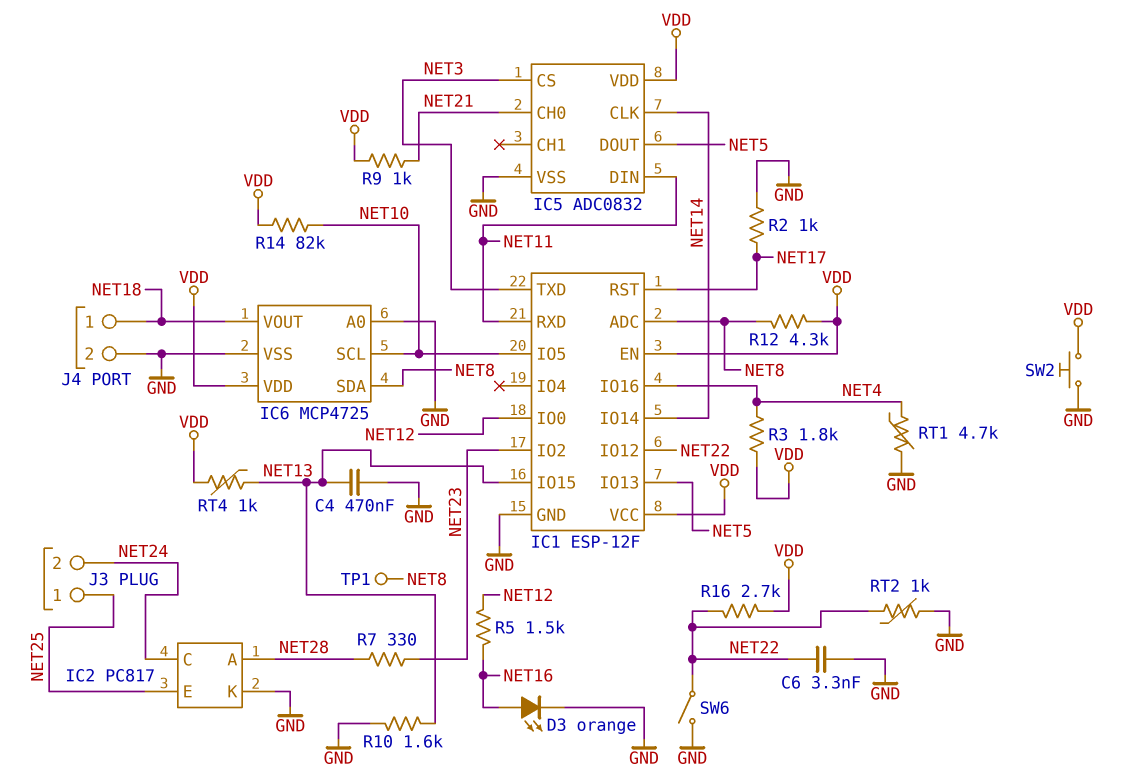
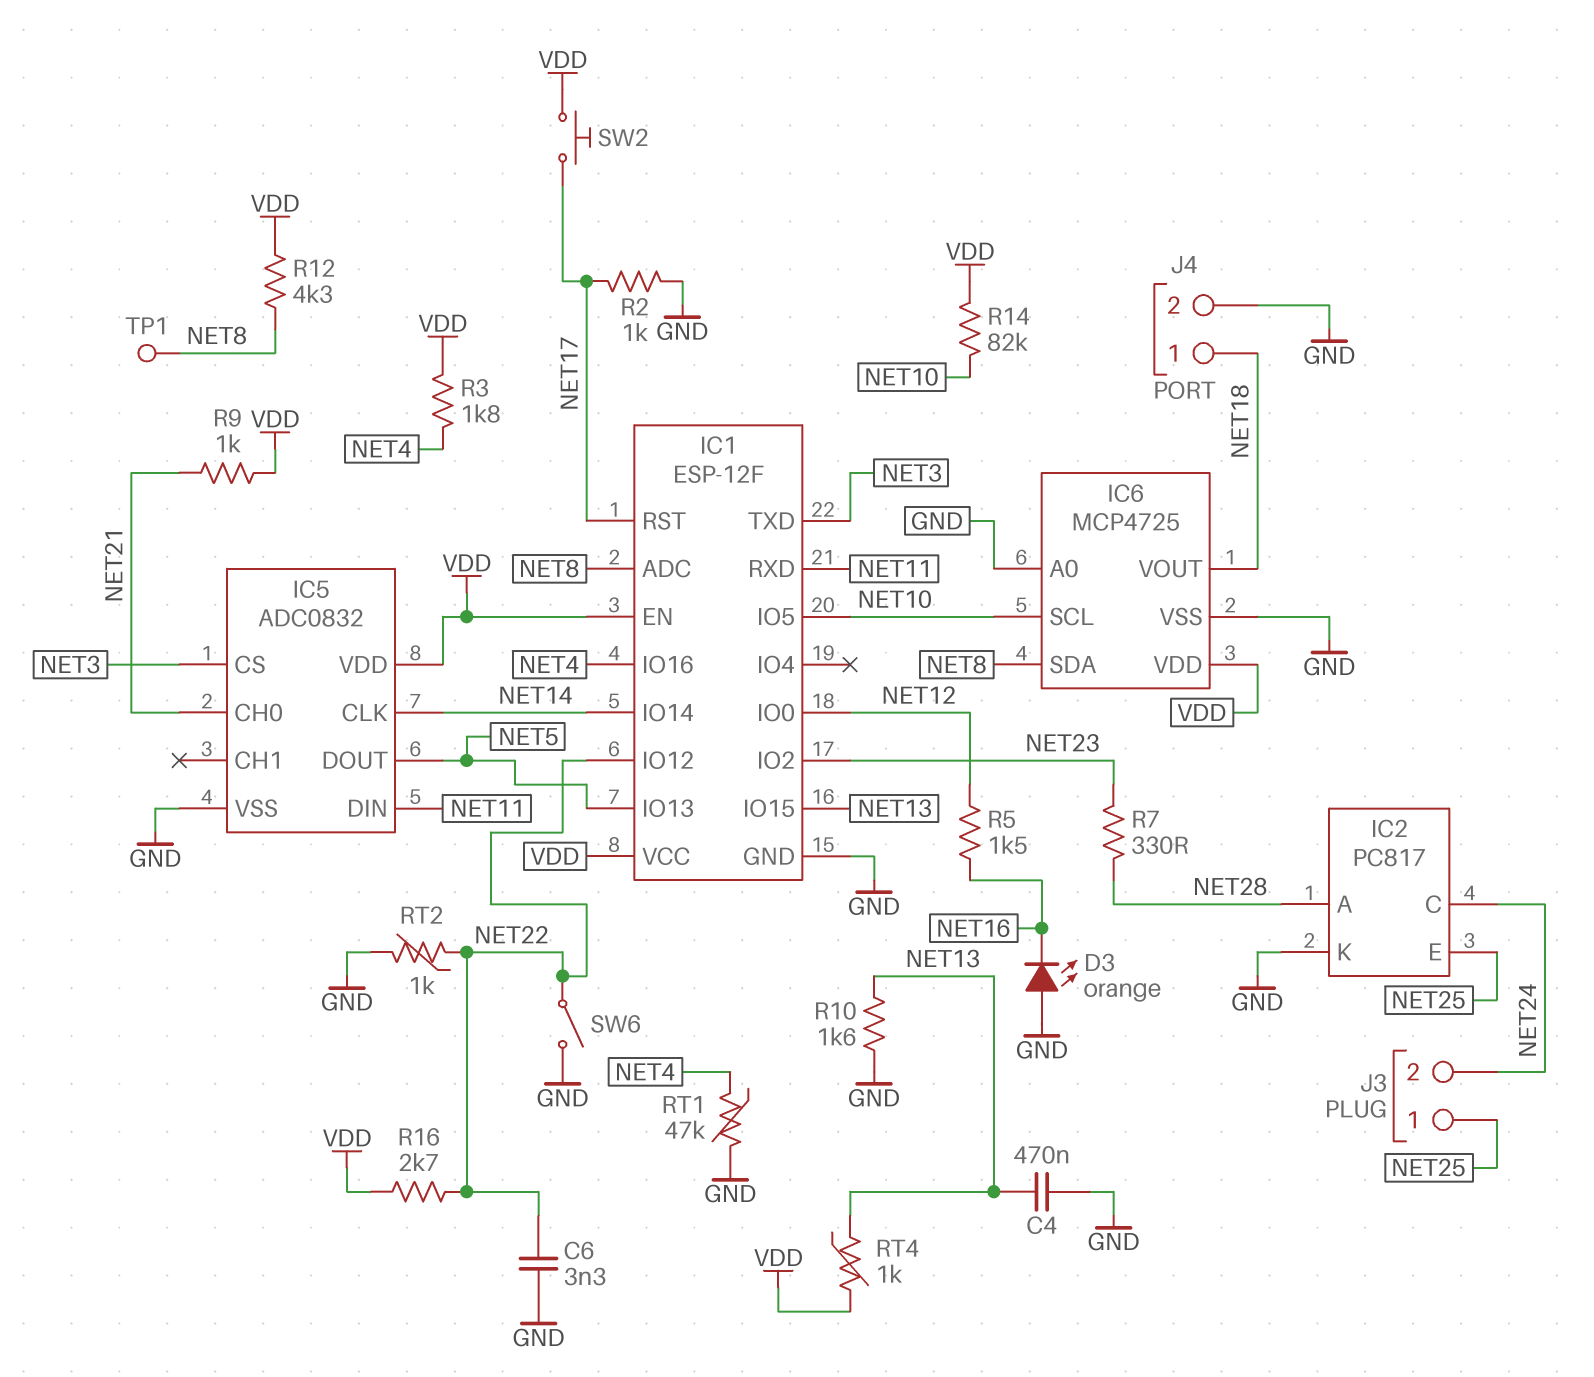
D3: LED orange (A NET16, K GND) -> LED orange (A GND, K NET16)
RT1: 4.7k (GND, NET4) -> 47k (GND, NET4)
SW2: button (GND, VDD) -> button (NET17, VDD)

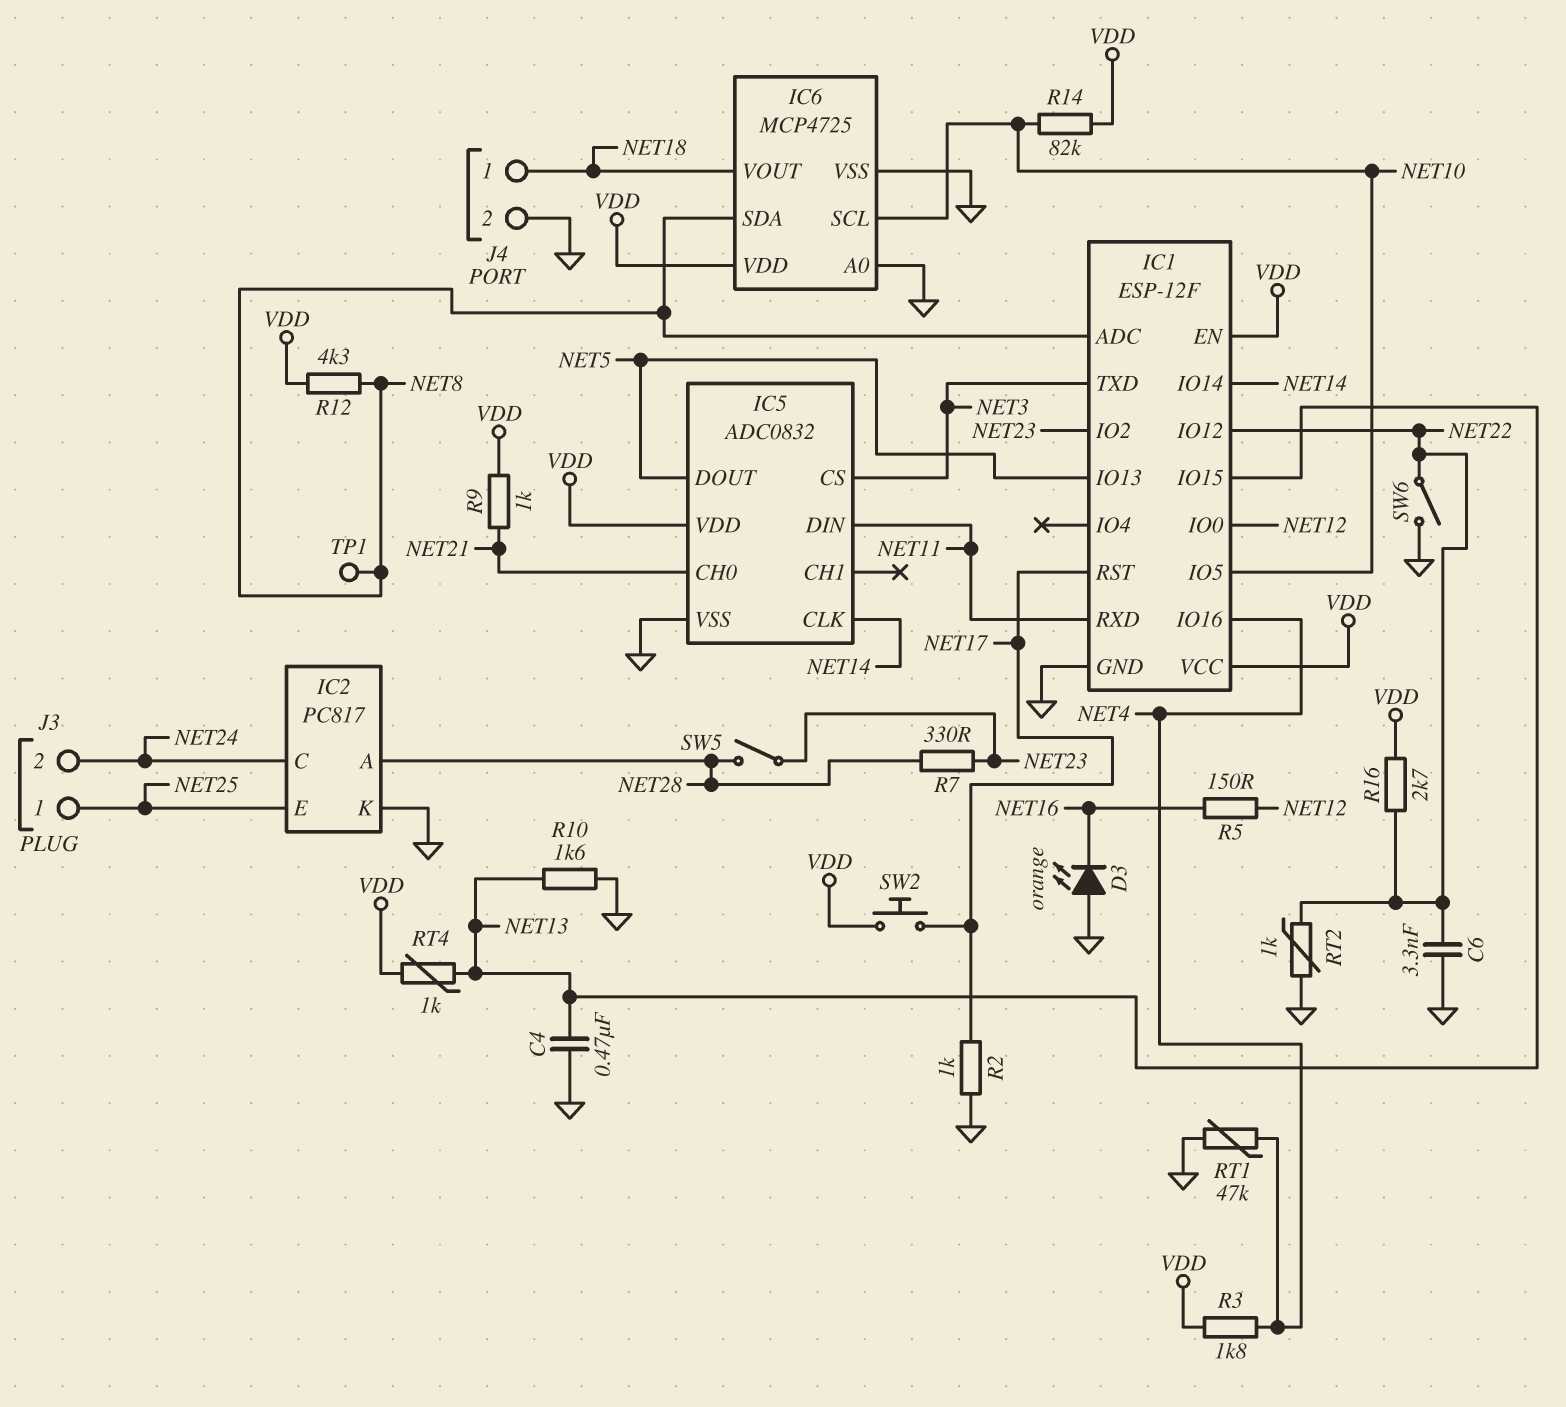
R5: 1.5k (NET12, NET16) -> 150 (NET12, NET16)
SW5: none -> switch (NET23, NET28)

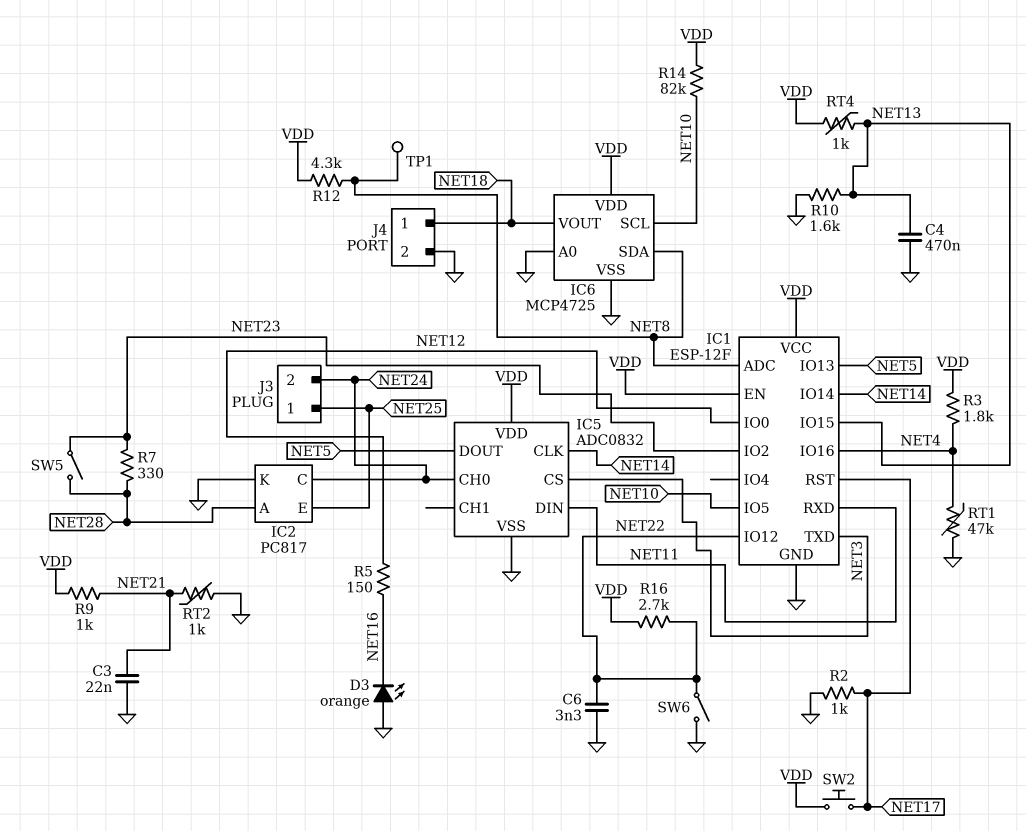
C3: none -> 22nF (GND, NET21)
IC5 pin CH0: NET21 -> NET24
RT2: 1k (GND, NET22) -> 1k (GND, NET21)

